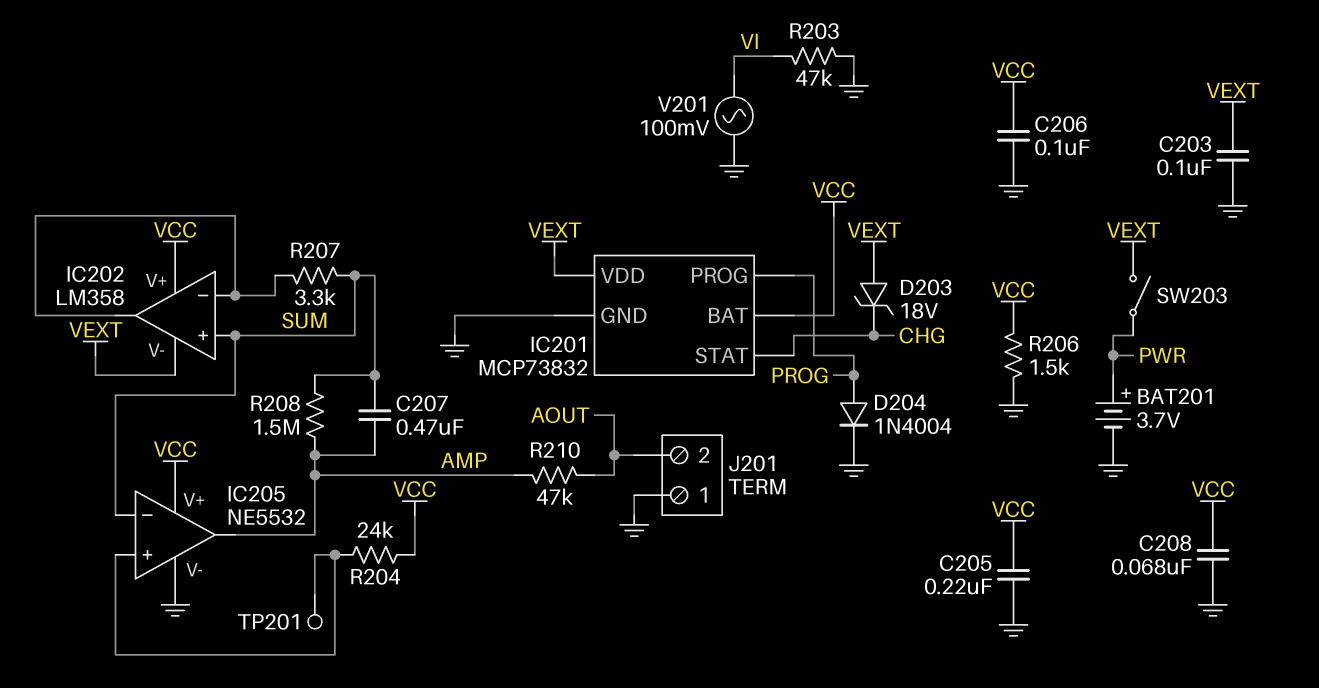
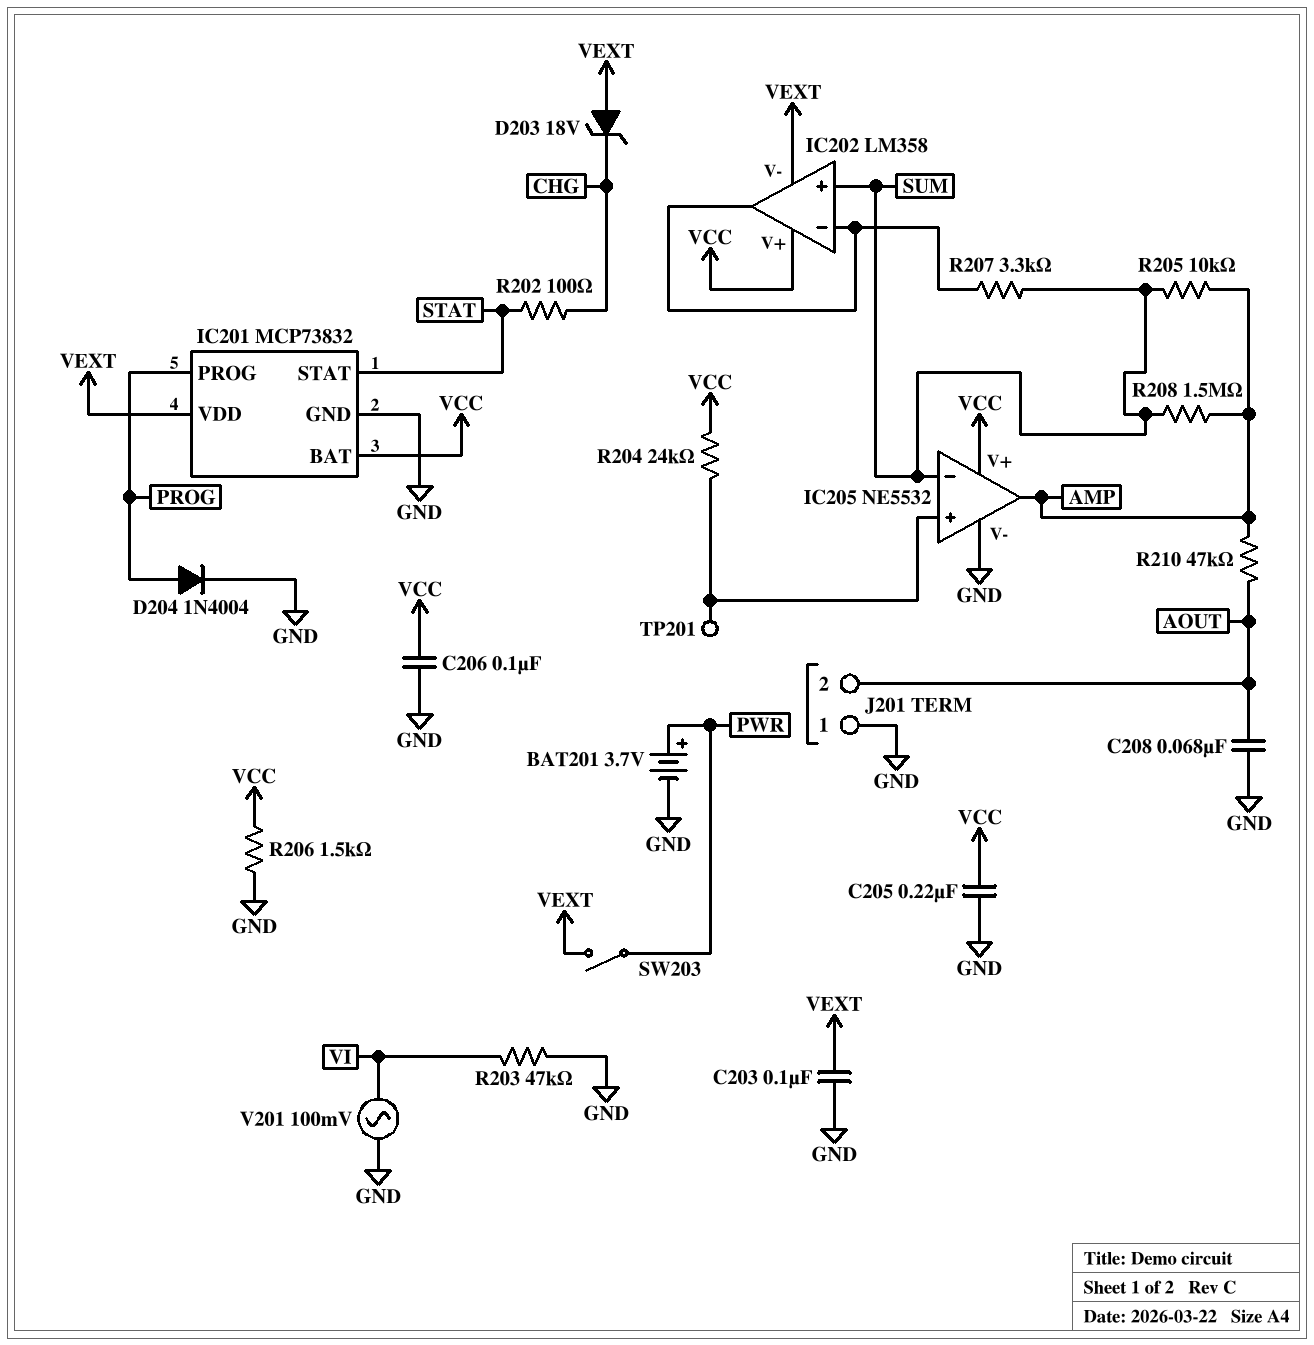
C207: 470nF (AMP, SUM) -> none
C208: 68nF (GND, VCC) -> 68nF (AOUT, GND)
IC201 pin STAT: CHG -> STAT
R202: none -> 100 (CHG, STAT)
R205: none -> 10k (AMP, SUM)

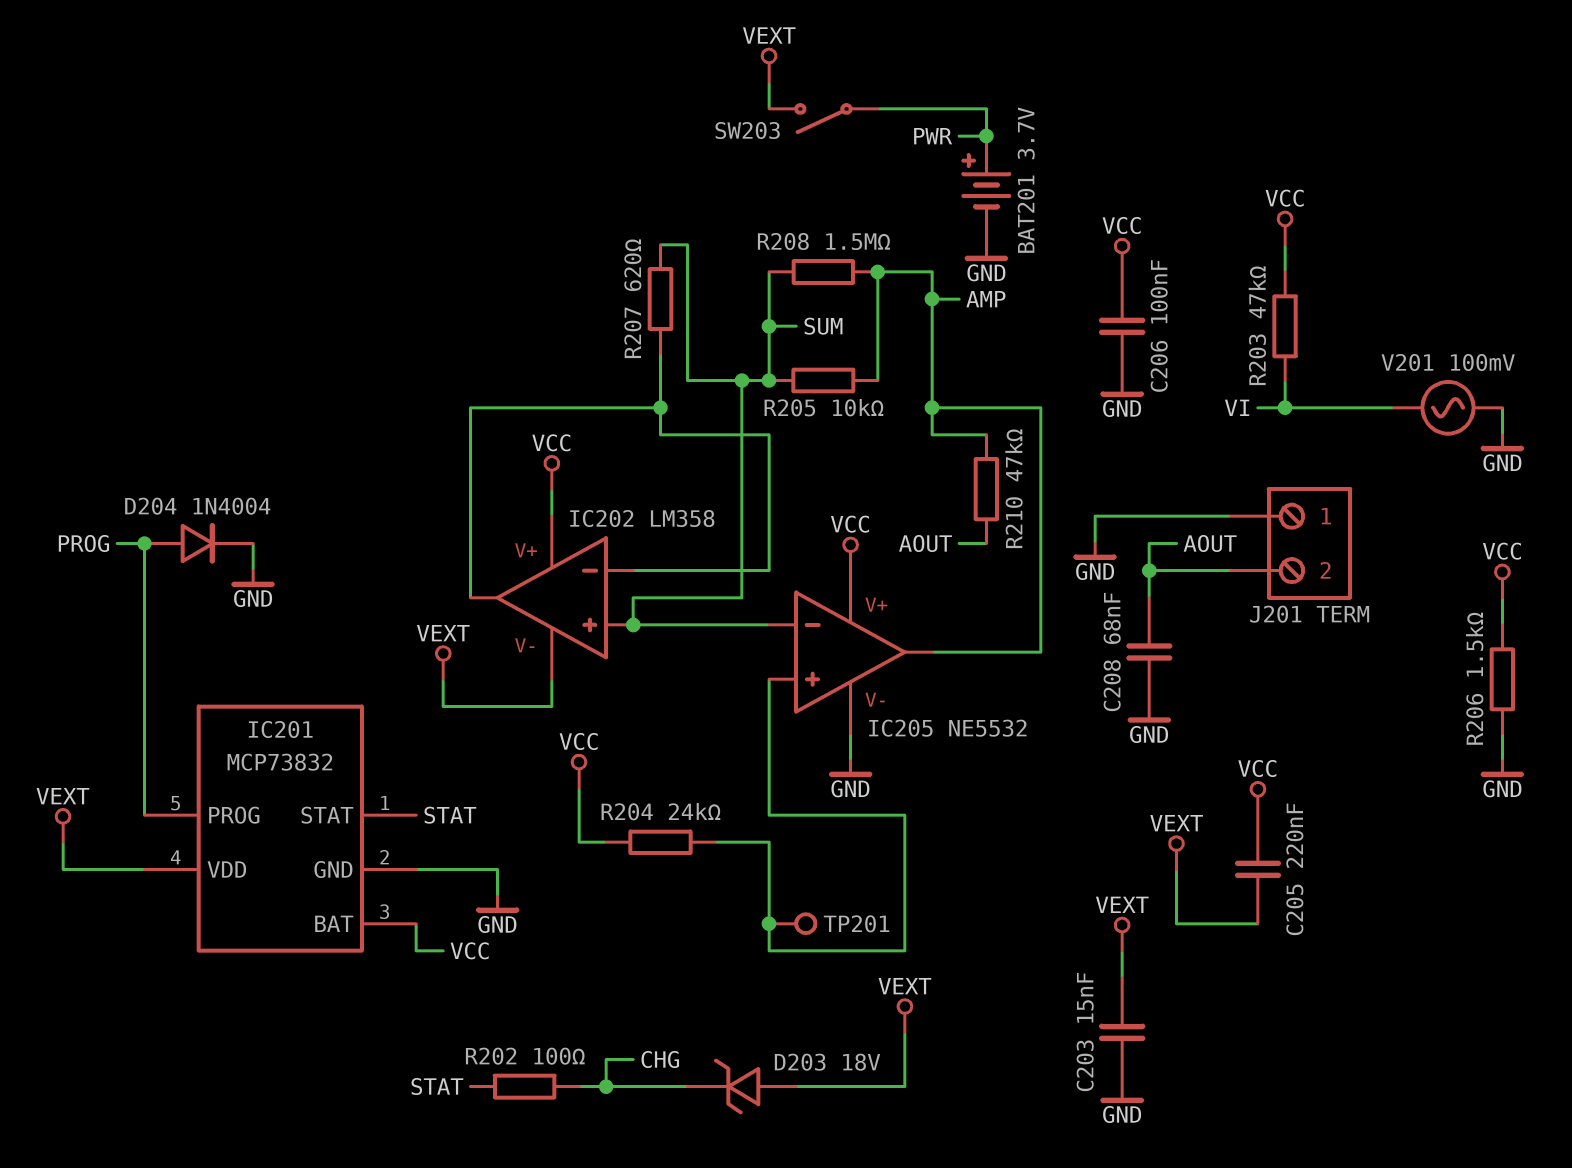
C203: 100nF (GND, VEXT) -> 15nF (GND, VEXT)
C205: 220nF (GND, VCC) -> 220nF (VCC, VEXT)
R203: 47k (GND, VI) -> 47k (VCC, VI)
R207: 3.3k (IC202/in-, SUM) -> 620 (IC202/in-, SUM)

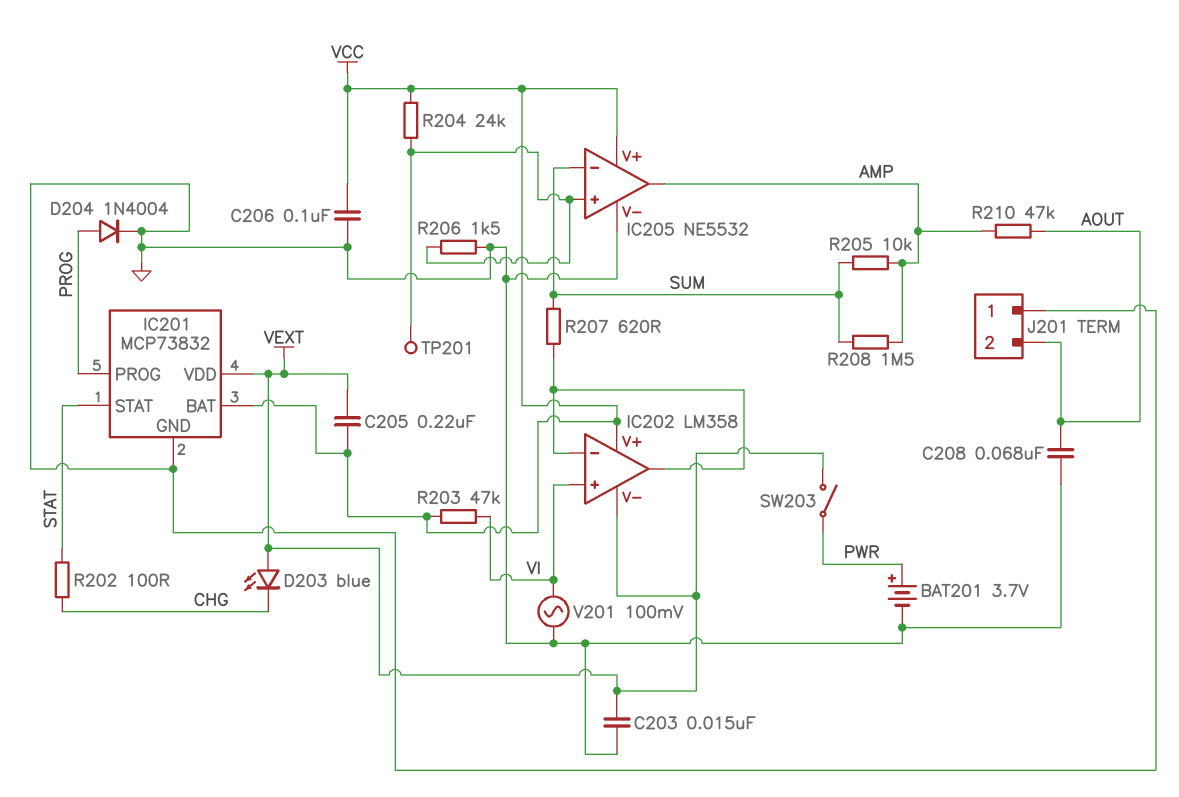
D203: zener 18V (A VEXT, K CHG) -> LED blue (A VEXT, K CHG)
IC202 pin in+: SUM -> VI
R206: 1.5k (GND, VCC) -> 1.5k (GND, IC205/in+)

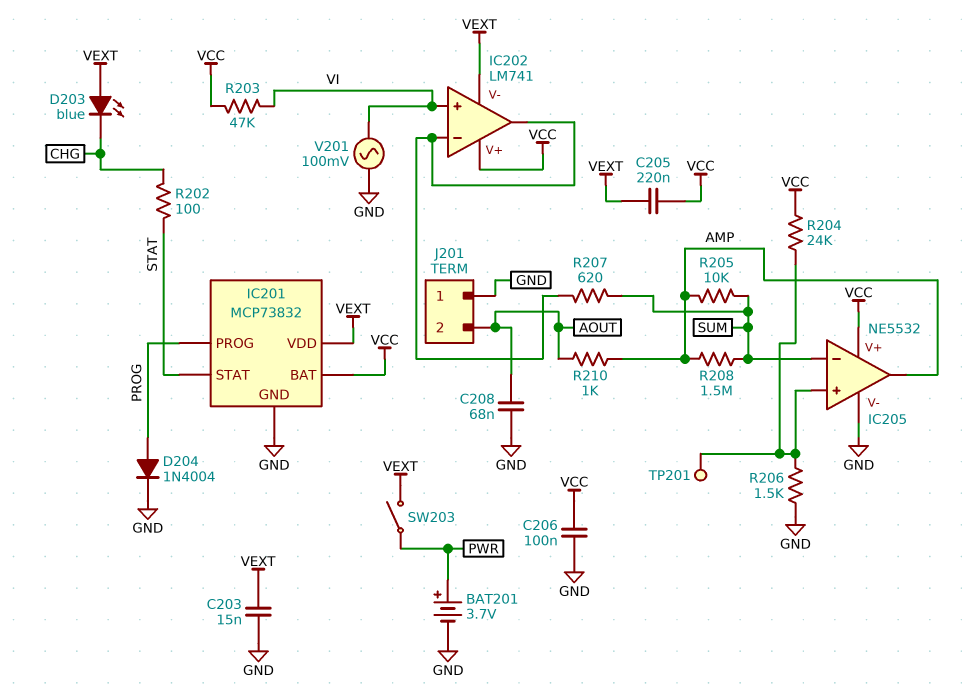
IC202: LM358 -> LM741
R210: 47k (AMP, AOUT) -> 1k (AMP, AOUT)

